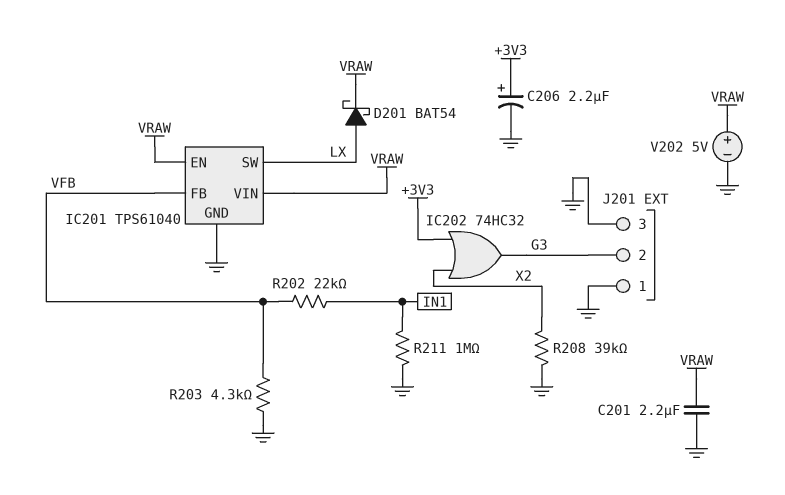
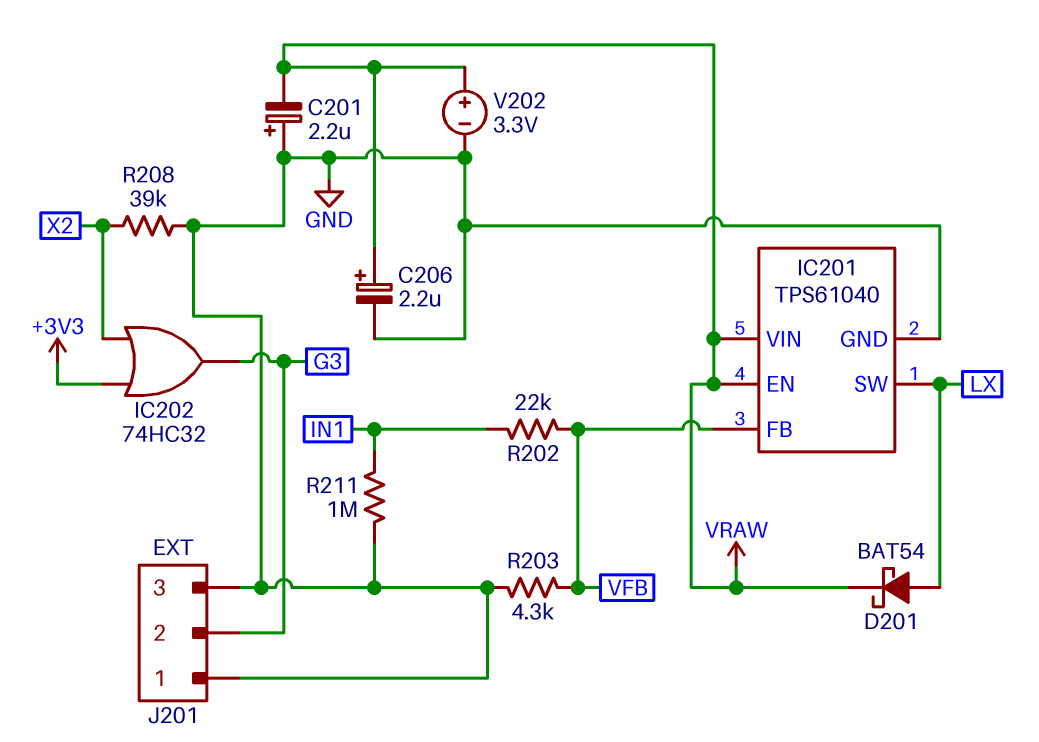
C201: 2.2uF (GND, VRAW) -> 2.2uF (plus GND, minus VRAW)
C206: 2.2uF (plus +3V3, minus GND) -> 2.2uF (plus VRAW, minus GND)
V202: 5V (plus VRAW, minus GND) -> 3.3V (plus VRAW, minus GND)

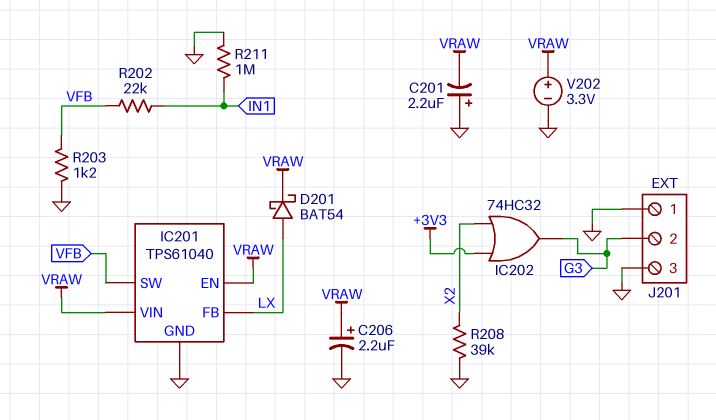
IC201 pin FB: VFB -> LX
IC201 pin SW: LX -> VFB
R203: 4.3k (GND, VFB) -> 1.2k (GND, VFB)

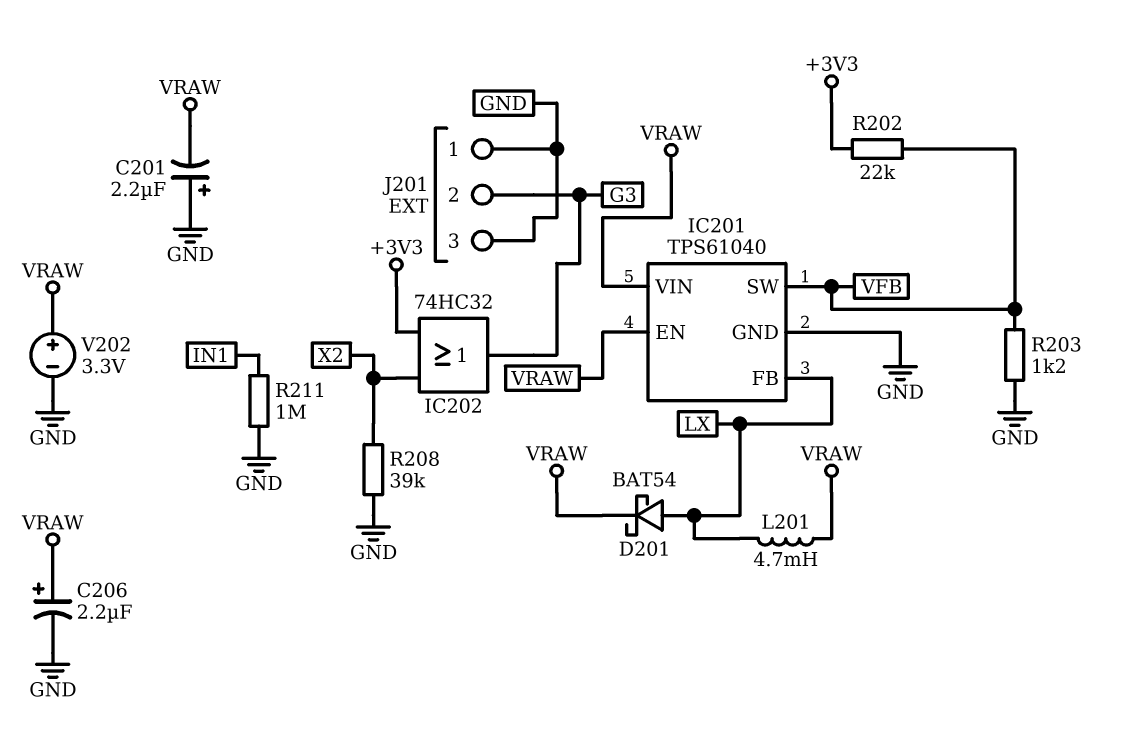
L201: none -> 4.7mH (LX, VRAW)
R202: 22k (IN1, VFB) -> 22k (+3V3, VFB)

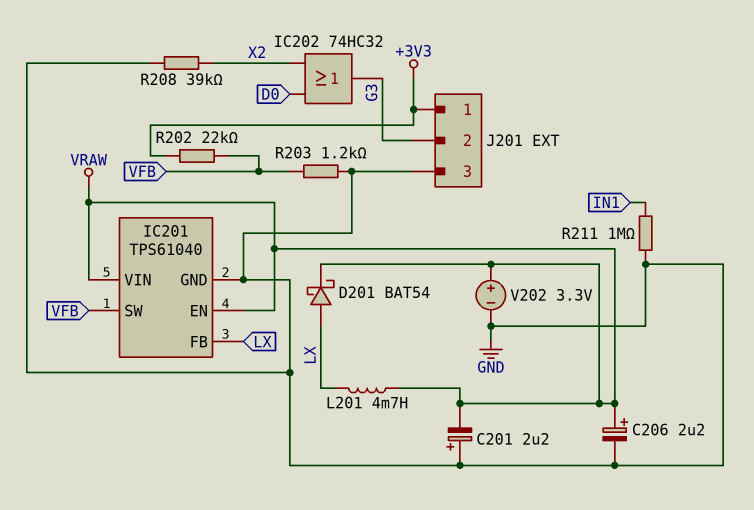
IC202: OR 74HC32 (in +3V3, in X2, out G3) -> OR 74HC32 (in D0, in X2, out G3)
J201 pin 1: GND -> +3V3

